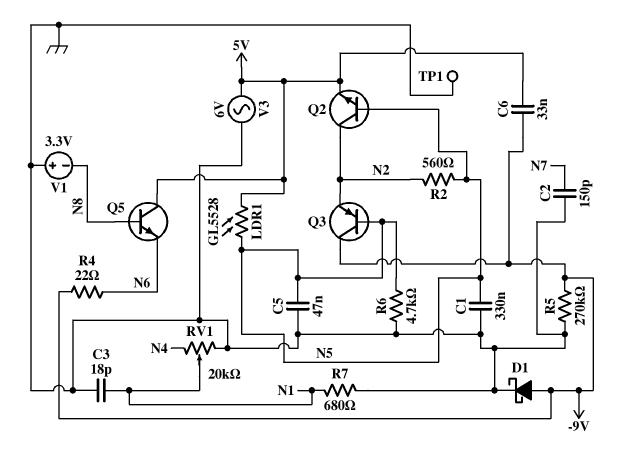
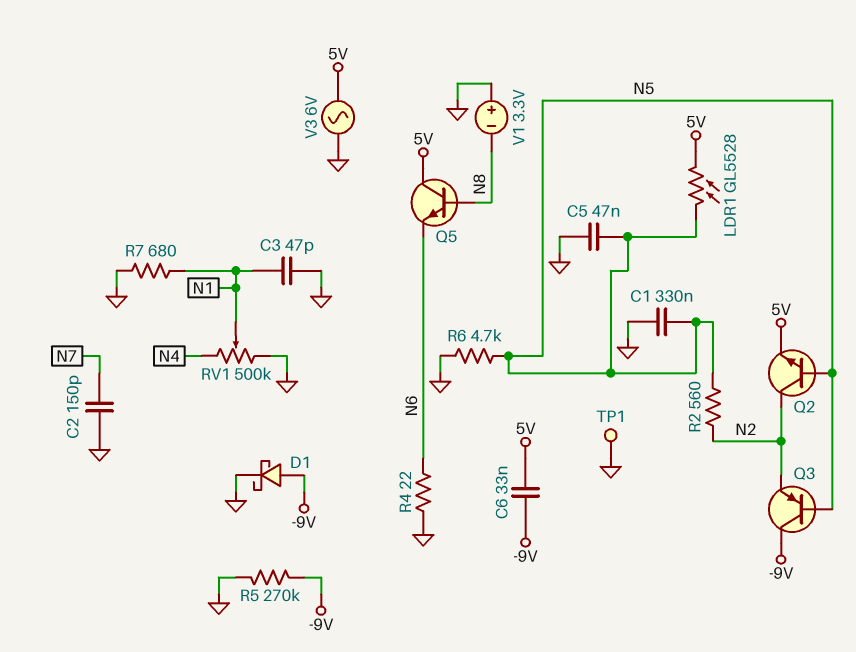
C3: 18pF (GND, N1) -> 47pF (GND, N1)
R4: 22 (-9V, N6) -> 22 (GND, N6)
RV1: 20k (GND, N4, wiper N1) -> 500k (GND, N4, wiper N1)

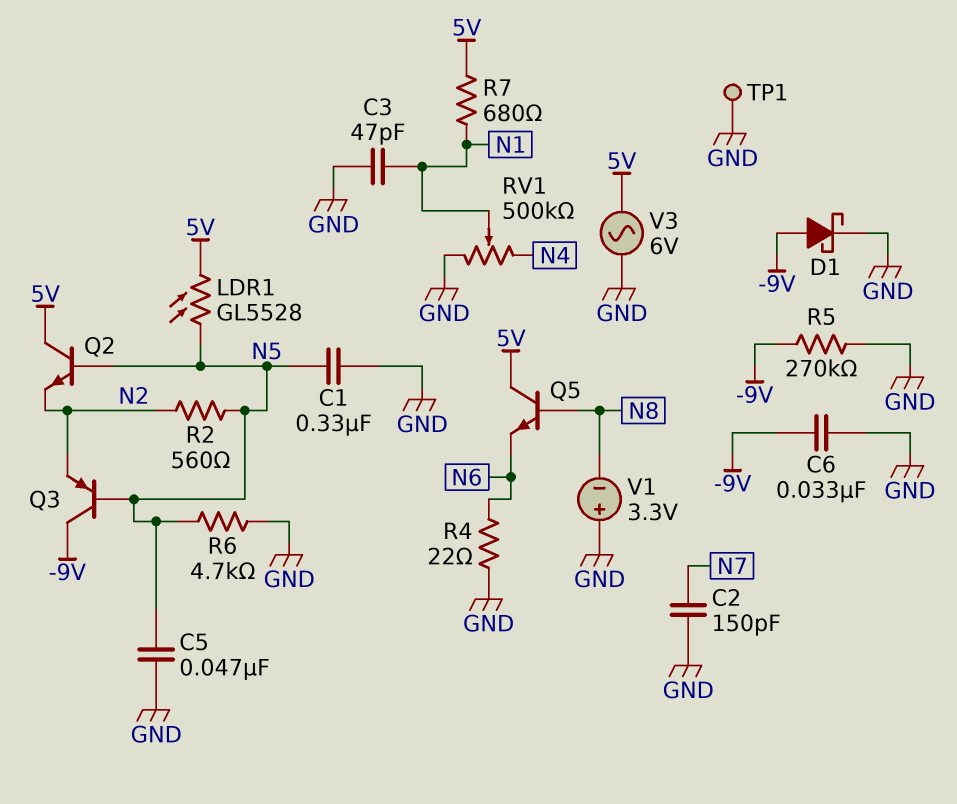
C6: 33nF (-9V, 5V) -> 33nF (-9V, GND)
Q2: NPN (B N5, C N2, E 5V) -> NPN (B N5, C 5V, E N2)
R7: 680 (GND, N1) -> 680 (5V, N1)

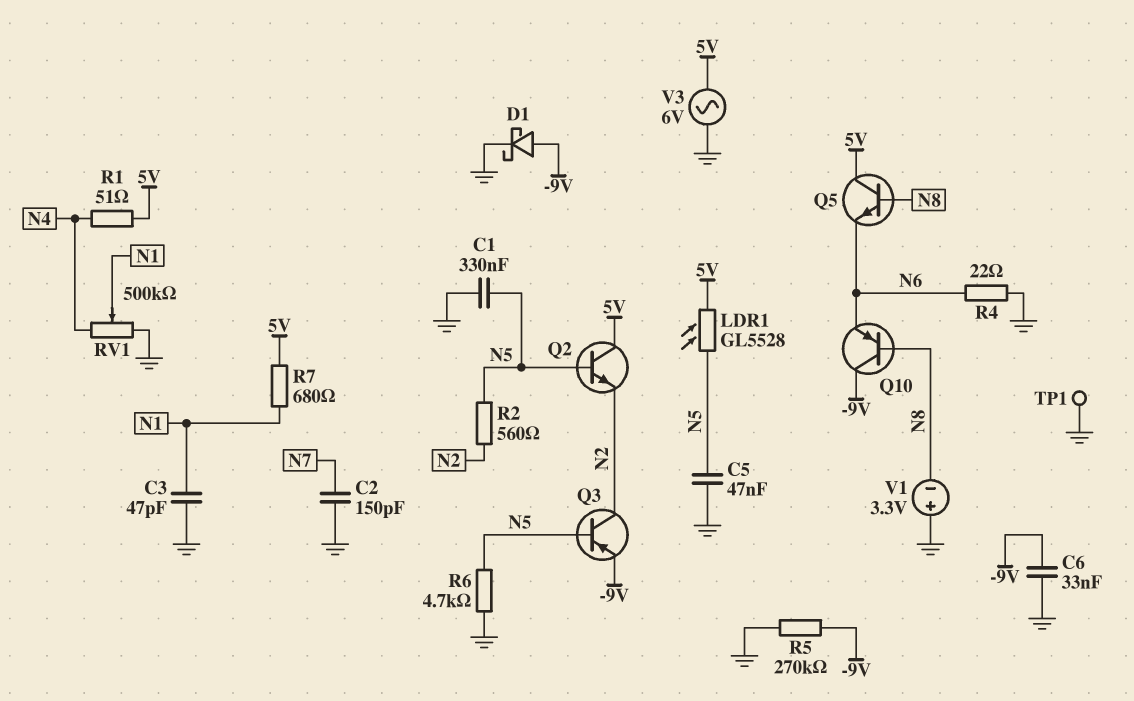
Q3: PNP (B N5, C -9V, E N2) -> PNP (B N5, C N2, E -9V)
Q10: none -> PNP (B N8, C -9V, E N6)
R1: none -> 51 (5V, N4)

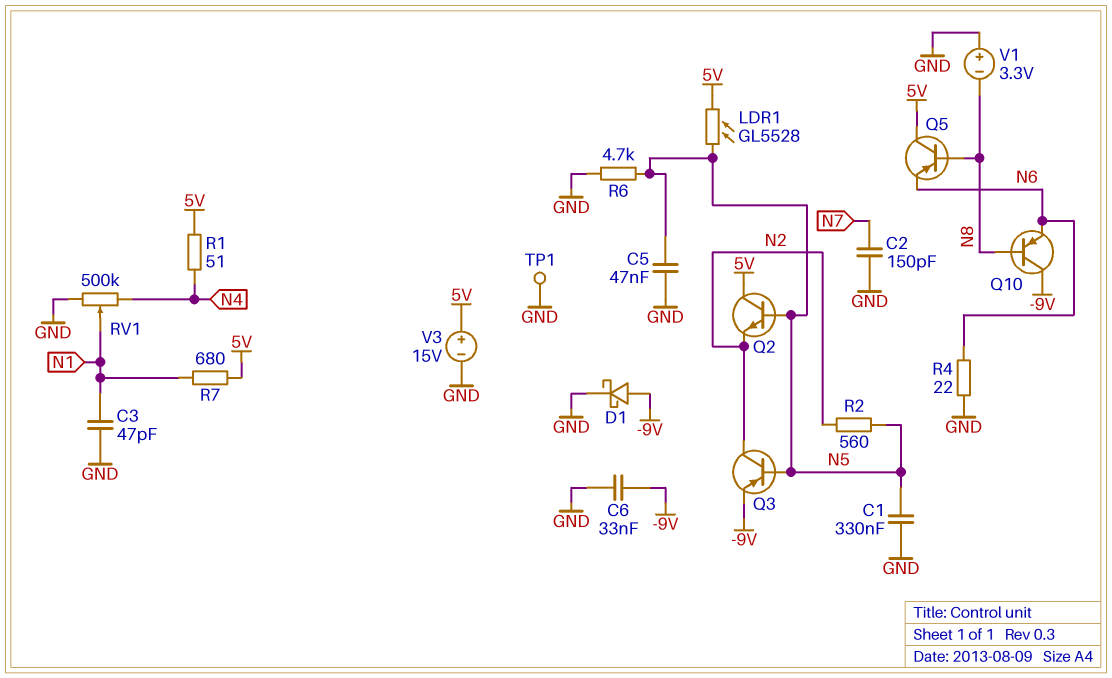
Q5: NPN (B N8, C 5V, E N6) -> PNP (B N8, C 5V, E N6)
R5: 270k (-9V, GND) -> none
V3: AC 6V (5V, GND) -> 15V (plus 5V, minus GND)

